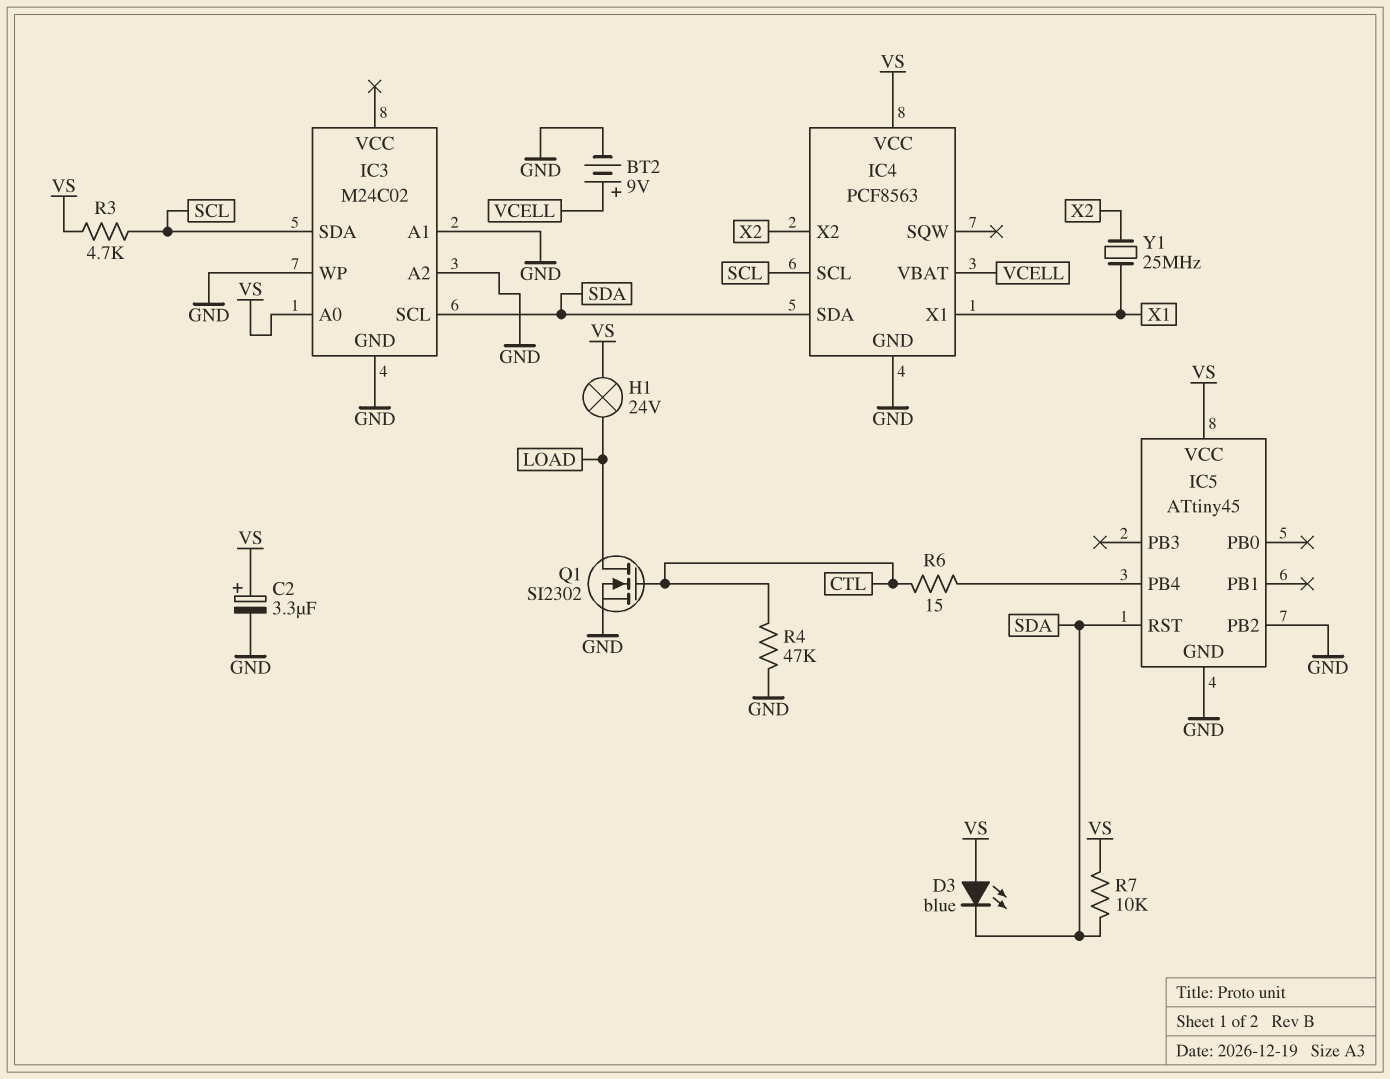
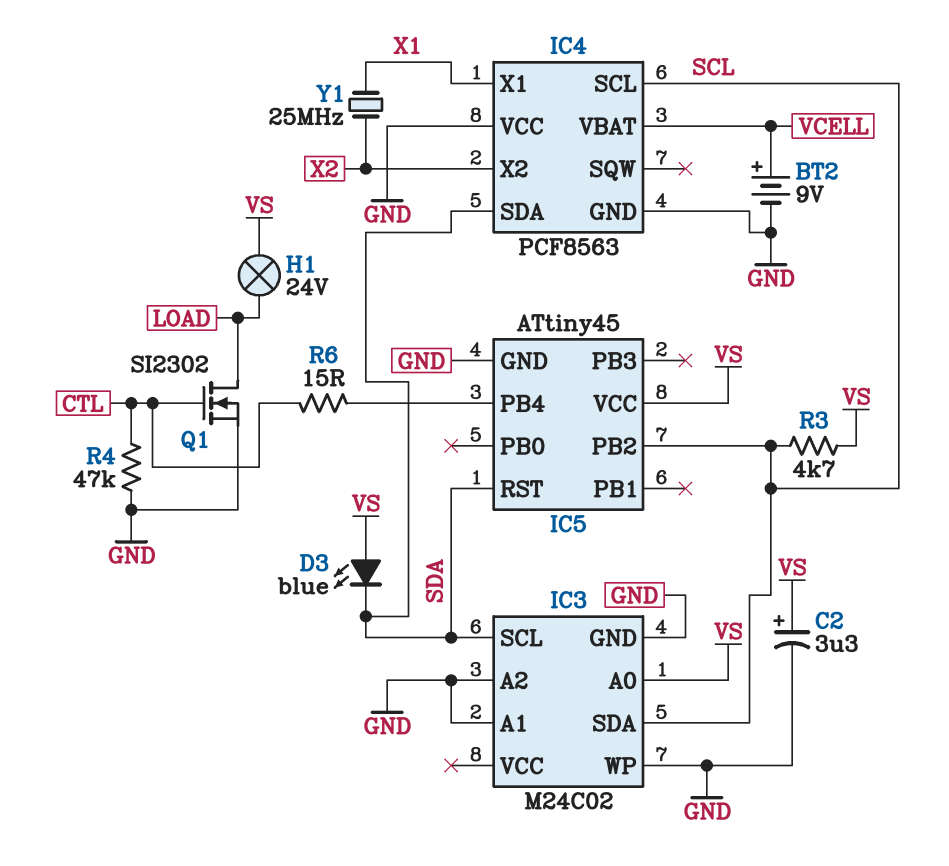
IC4 pin VCC: VS -> GND
IC5 pin PB2: GND -> SCL
R7: 10k (SDA, VS) -> none

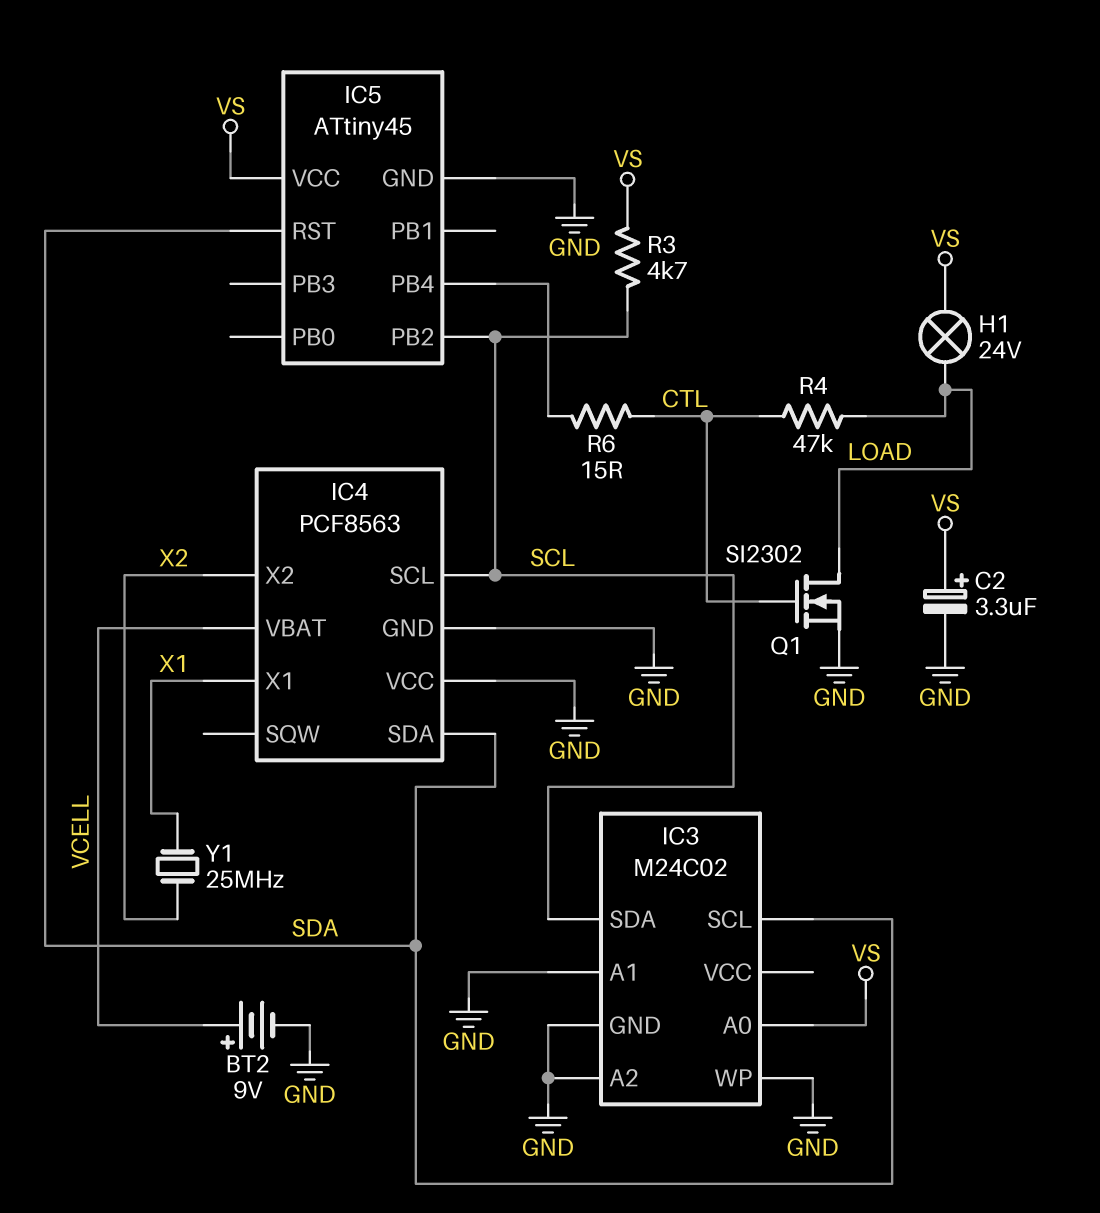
D3: LED blue (A VS, K SDA) -> none
R4: 47k (CTL, GND) -> 47k (CTL, LOAD)

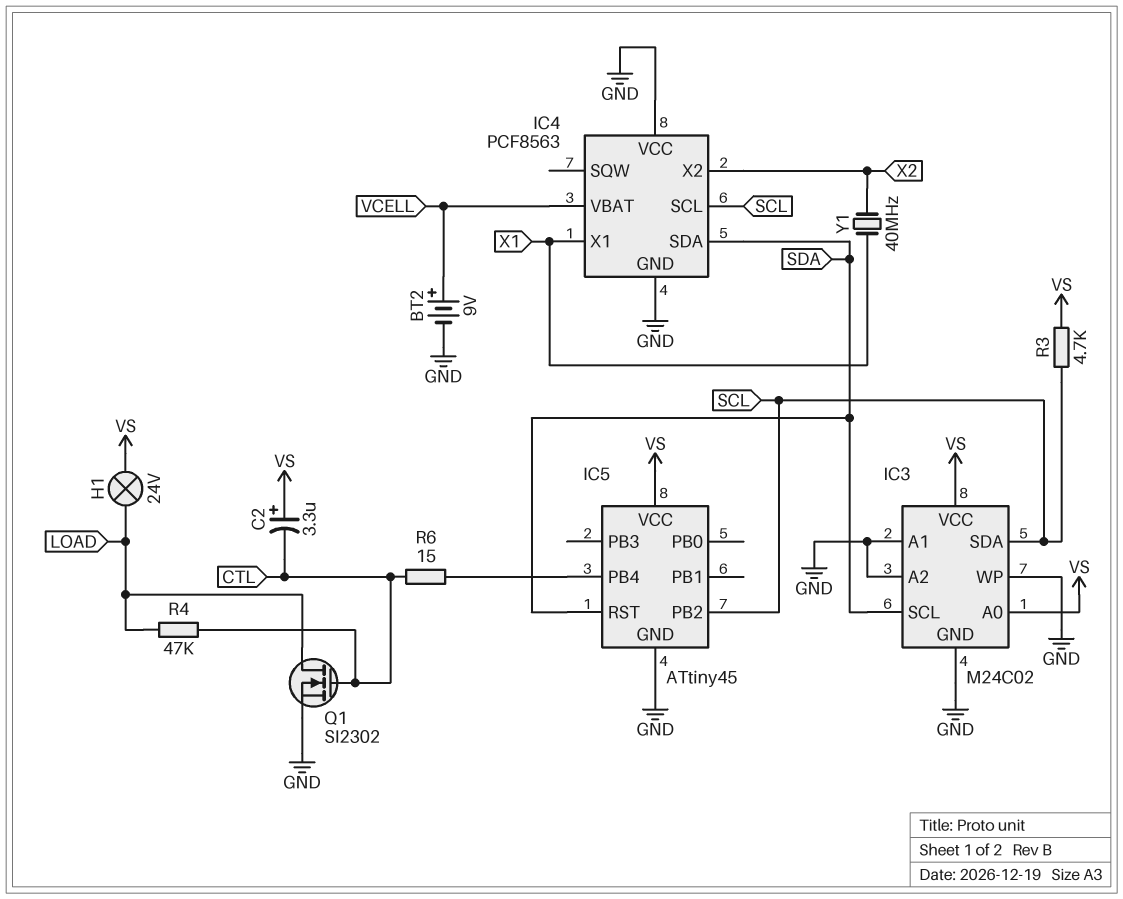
C2: 3.3uF (plus VS, minus GND) -> 3.3uF (plus VS, minus CTL)
IC3 pin VCC: none -> VS
Y1: 25MHz (X1, X2) -> 40MHz (X1, X2)

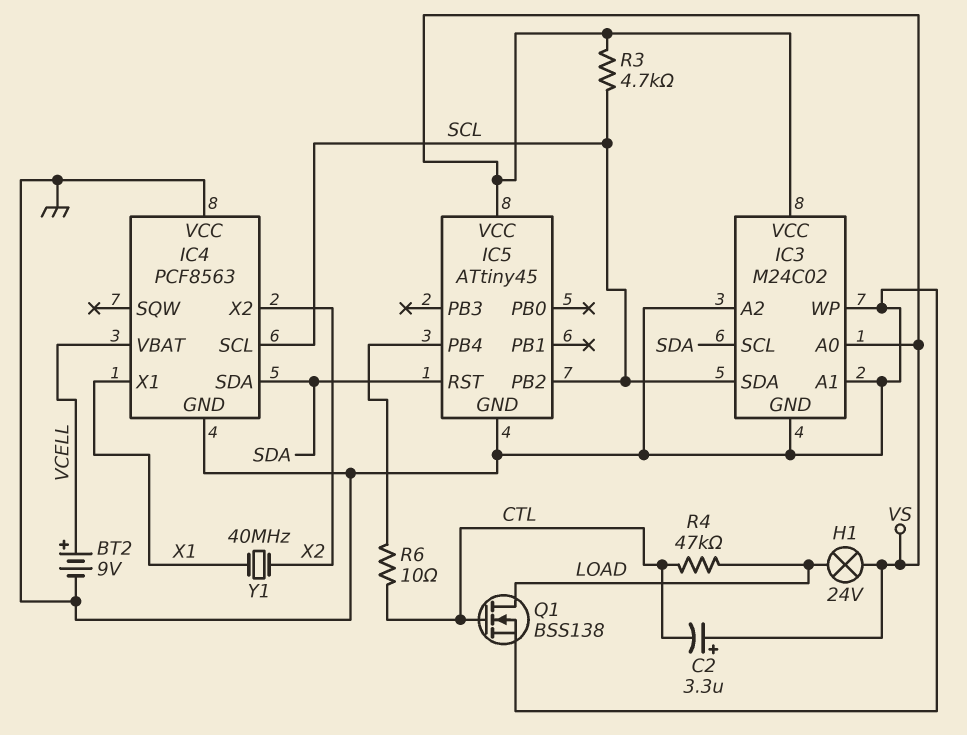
Q1: NMOS SI2302 (G CTL, D LOAD, S GND) -> NMOS BSS138 (G CTL, D LOAD, S GND)
R6: 15 (CTL, IC5/PB4) -> 10 (CTL, IC5/PB4)

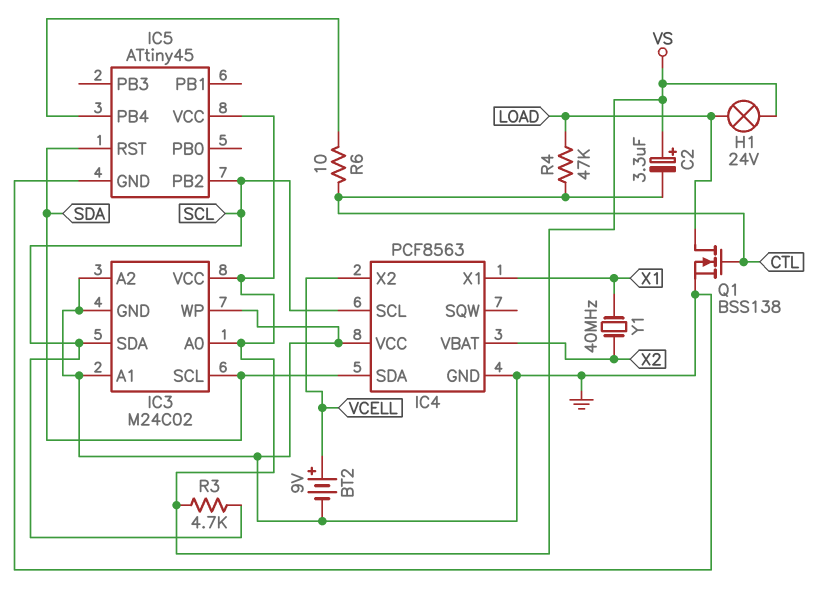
IC4 pin VBAT: VCELL -> X2
IC4 pin X2: X2 -> VCELL

